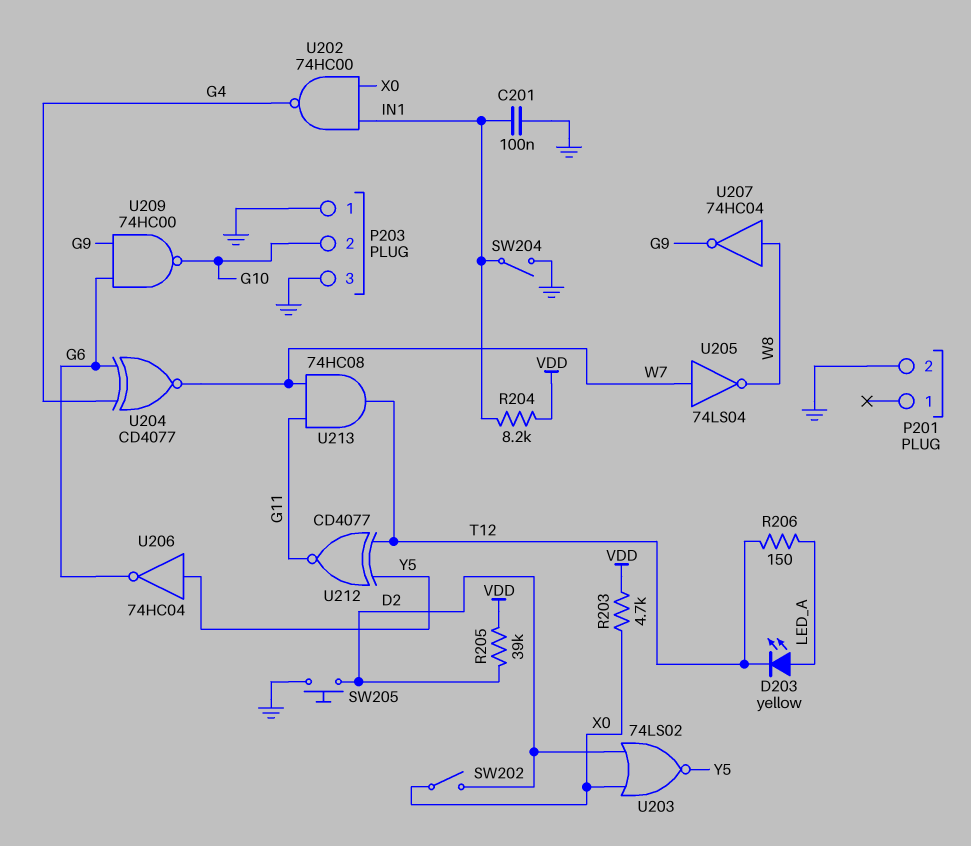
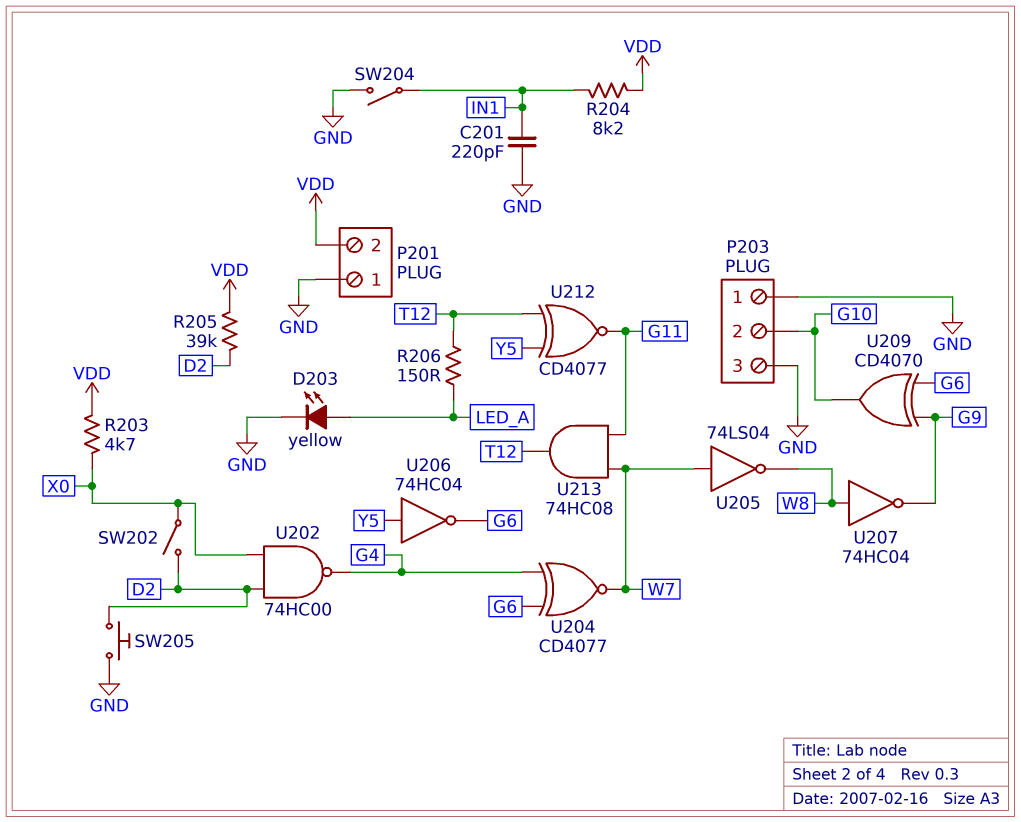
C201: 100nF (GND, IN1) -> 220pF (GND, IN1)
D203: LED yellow (A LED_A, K T12) -> LED yellow (A LED_A, K GND)
P201 pin 1: none -> GND
P201 pin 2: GND -> VDD
U202: NAND 74HC00 (in IN1, in X0, out G4) -> NAND 74HC00 (in D2, in X0, out G4)
U203: NOR 74LS02 (in D2, in X0, out Y5) -> none
U209: NAND 74HC00 (in G6, in G9, out G10) -> XOR CD4070 (in G6, in G9, out G10)

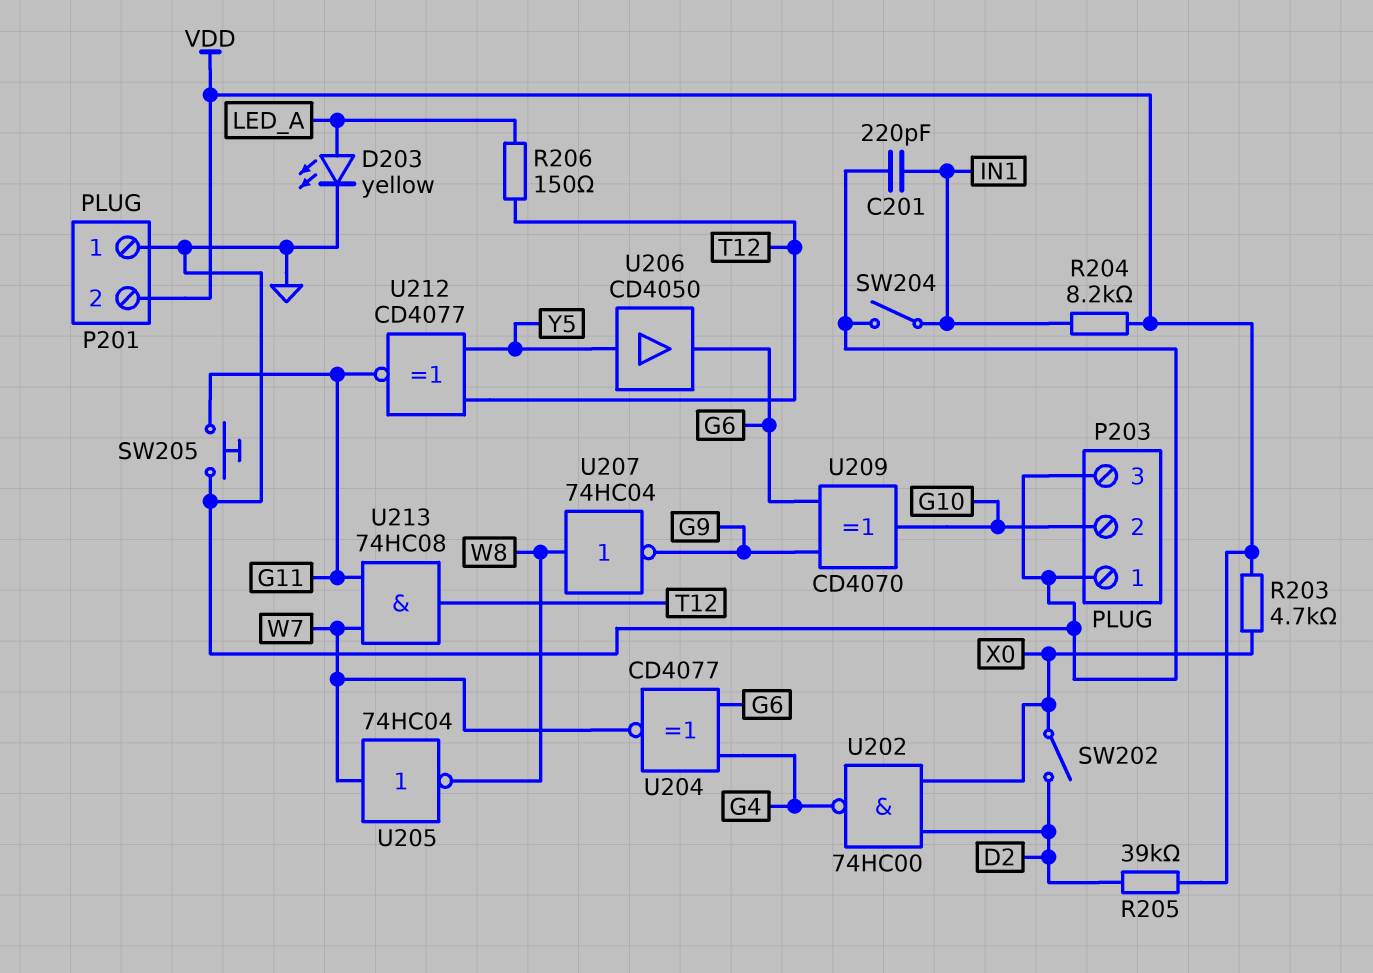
SW205: button (D2, GND) -> button (G11, GND)
U205: NOT 74LS04 (in W7, out W8) -> NOT 74HC04 (in W7, out W8)
U206: NOT 74HC04 (in Y5, out G6) -> buffer CD4050 (in Y5, out G6)

